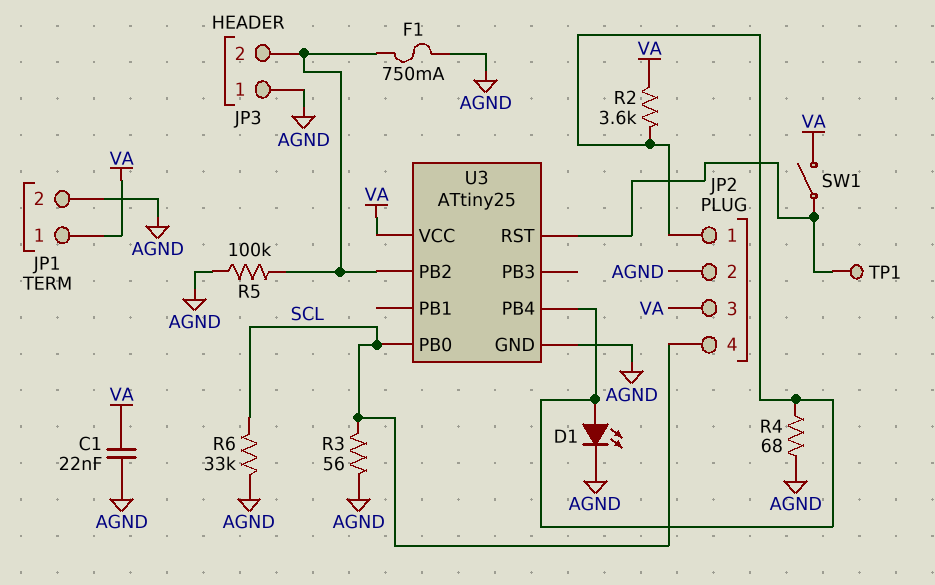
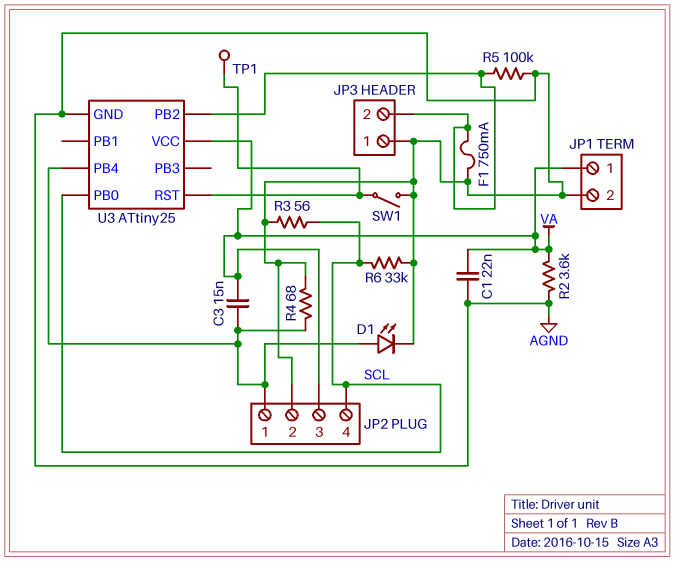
C3: none -> 15nF (JP2/1, VA)
R2: 3.6k (JP2/1, VA) -> 3.6k (AGND, VA)
SW1: switch (U3/RST, VA) -> switch (AGND, U3/RST)

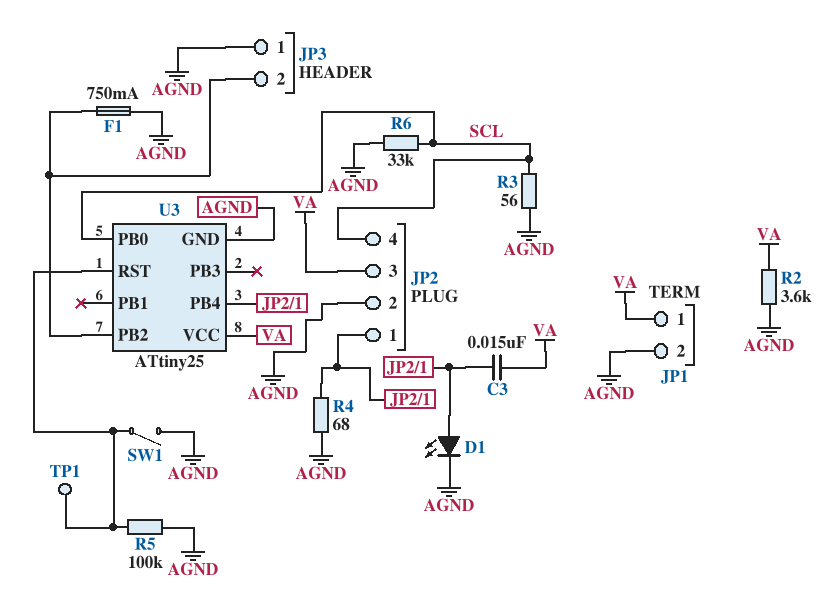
C1: 22nF (AGND, VA) -> none
R5: 100k (AGND, JP3/2) -> 100k (AGND, U3/RST)

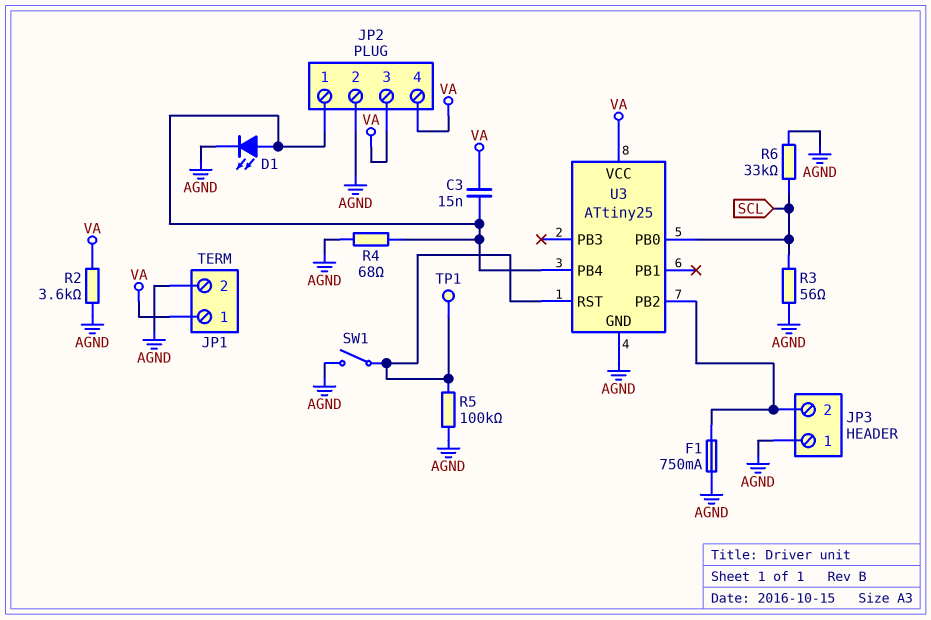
JP2 pin 4: SCL -> VA

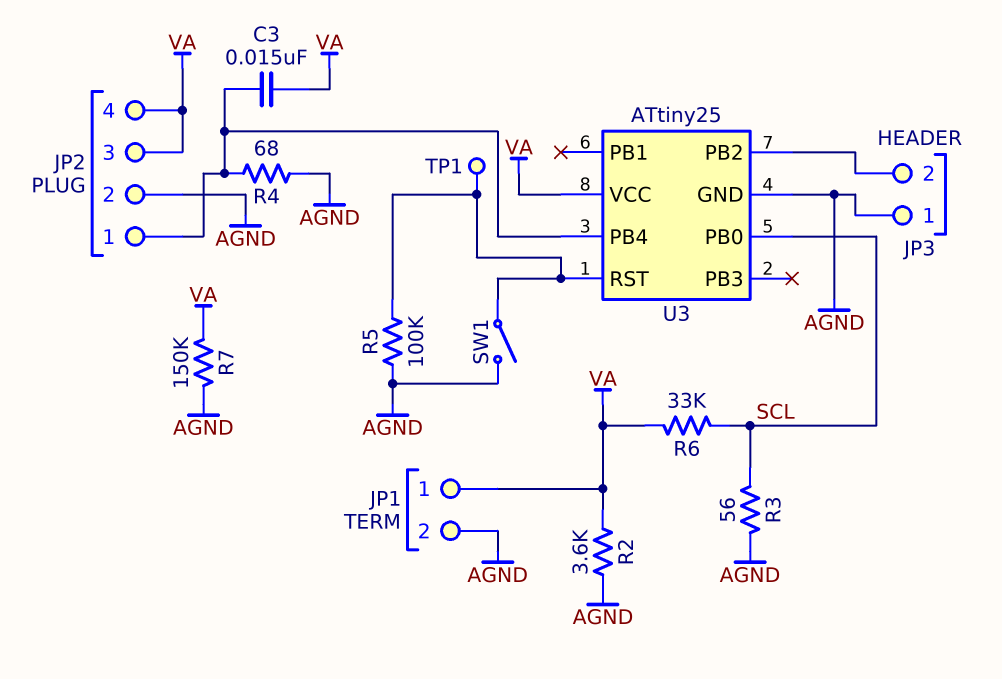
D1: LED (A JP2/1, K AGND) -> none
F1: 750mA (AGND, JP3/2) -> none
R6: 33k (AGND, SCL) -> 33k (SCL, VA)
R7: none -> 150k (AGND, VA)

